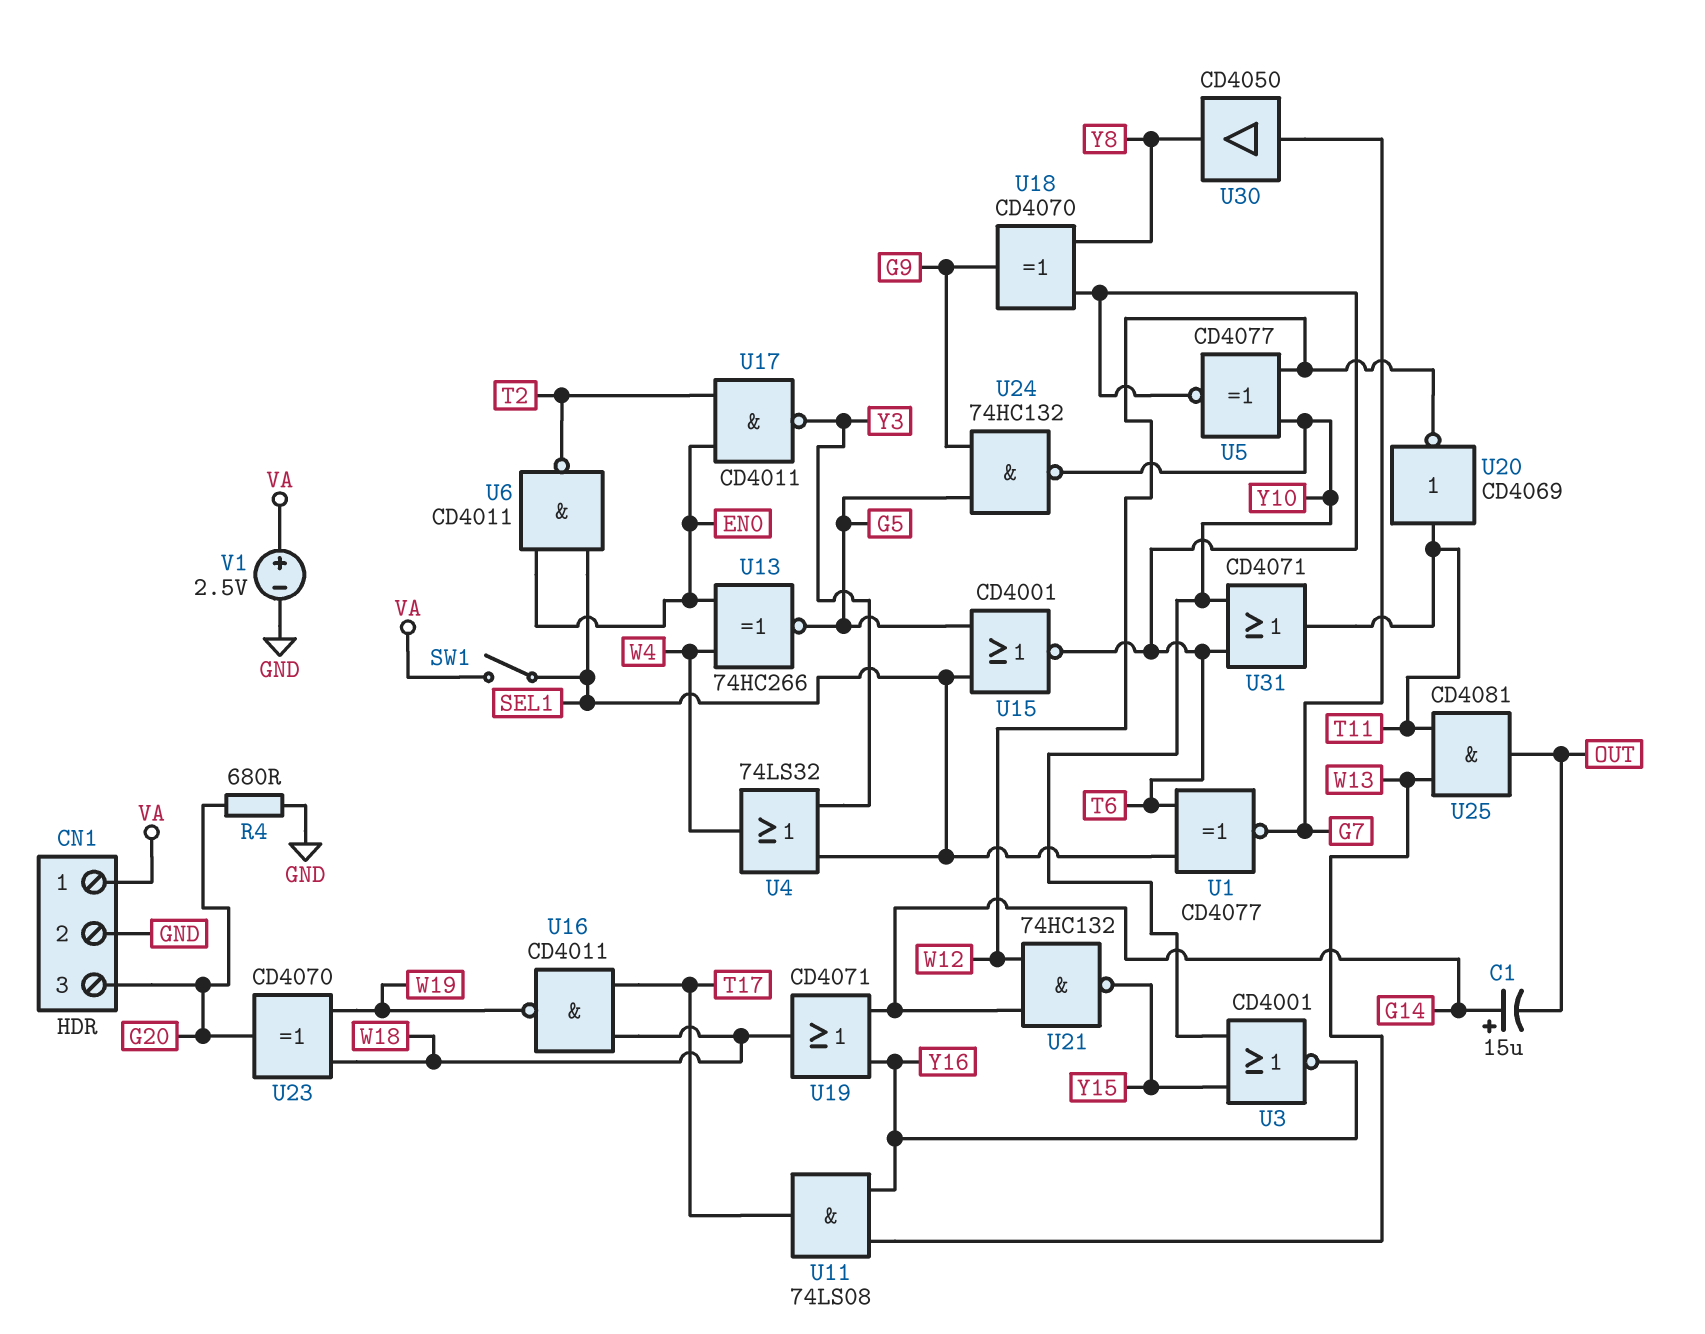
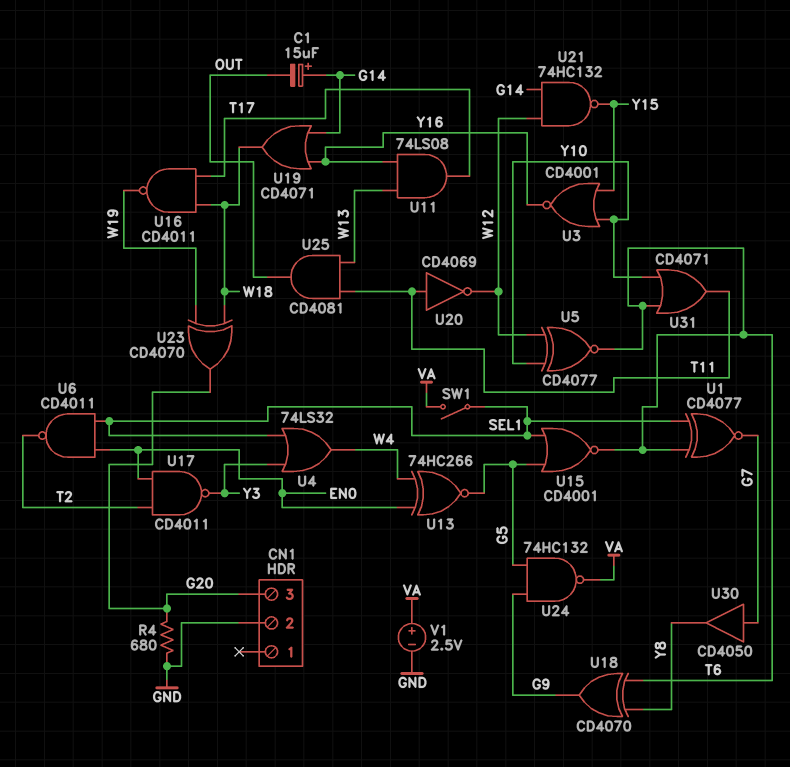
CN1 pin 1: VA -> none
U24: NAND 74HC132 (in G5, in G9, out Y10) -> NAND 74HC132 (in G5, in G9, out VA)

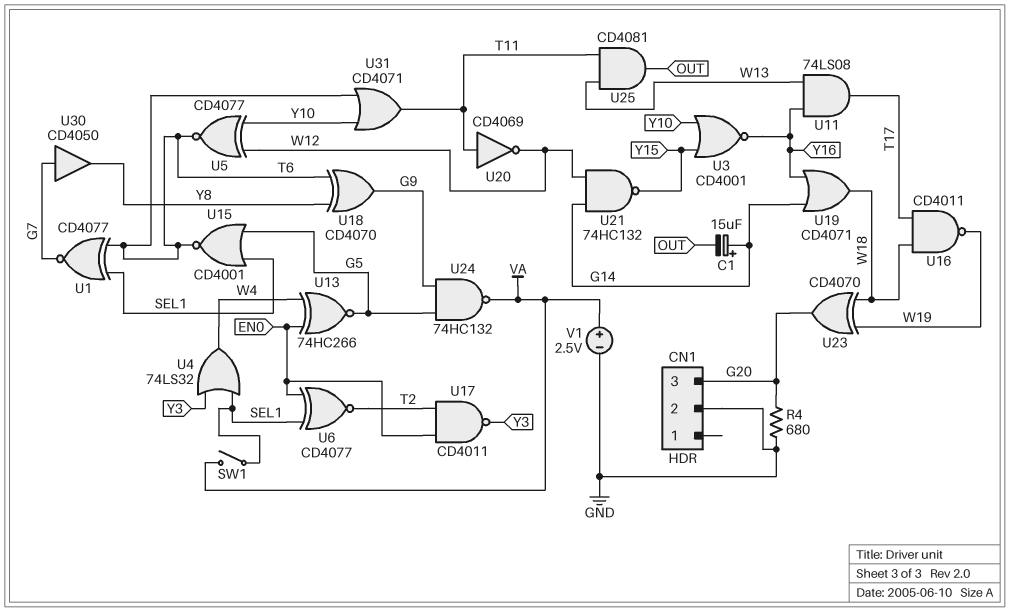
U6: NAND CD4011 (in EN0, in SEL1, out T2) -> XNOR CD4077 (in EN0, in SEL1, out T2)

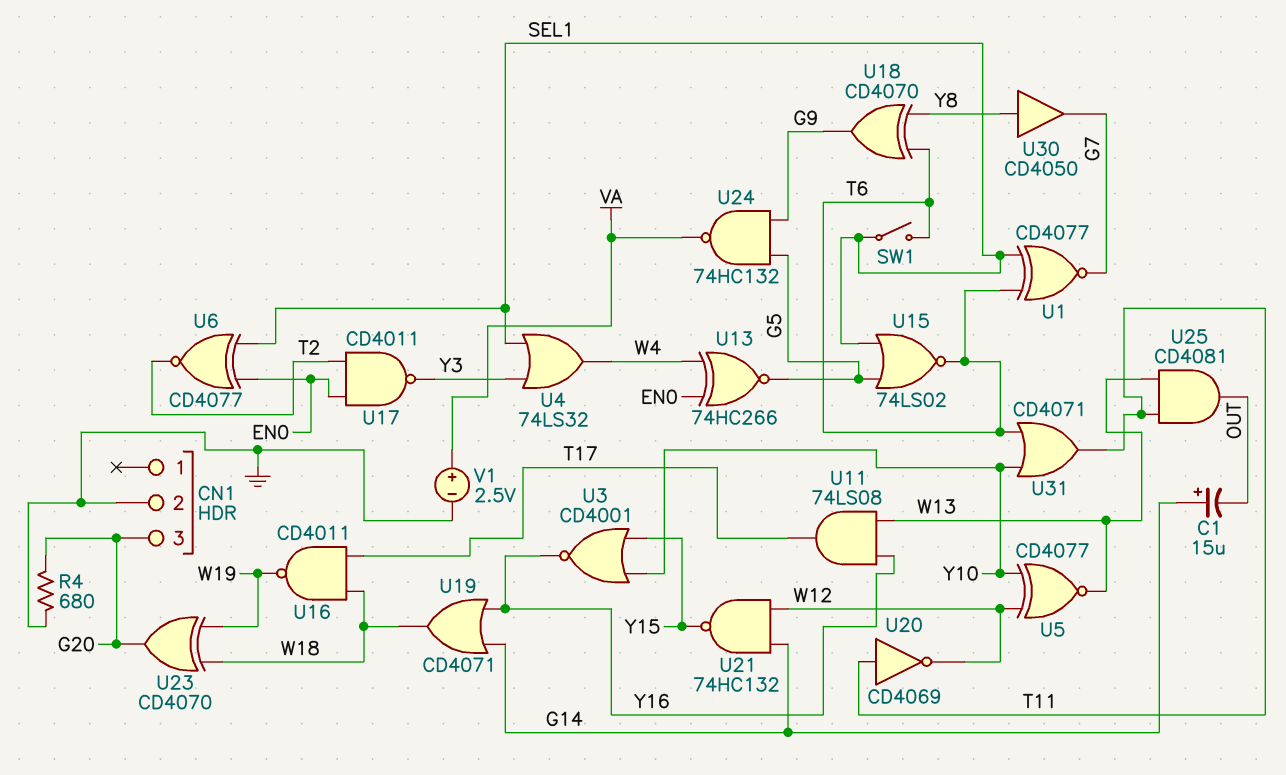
SW1: switch (SEL1, VA) -> switch (SEL1, T6)
U5: XNOR CD4077 (in W12, in Y10, out T6) -> XNOR CD4077 (in W12, in Y10, out W13)
U15: NOR CD4001 (in G5, in SEL1, out T6) -> NOR 74LS02 (in G5, in SEL1, out T6)
U30: buffer CD4050 (in G7, out Y8) -> buffer CD4050 (in Y8, out G7)

